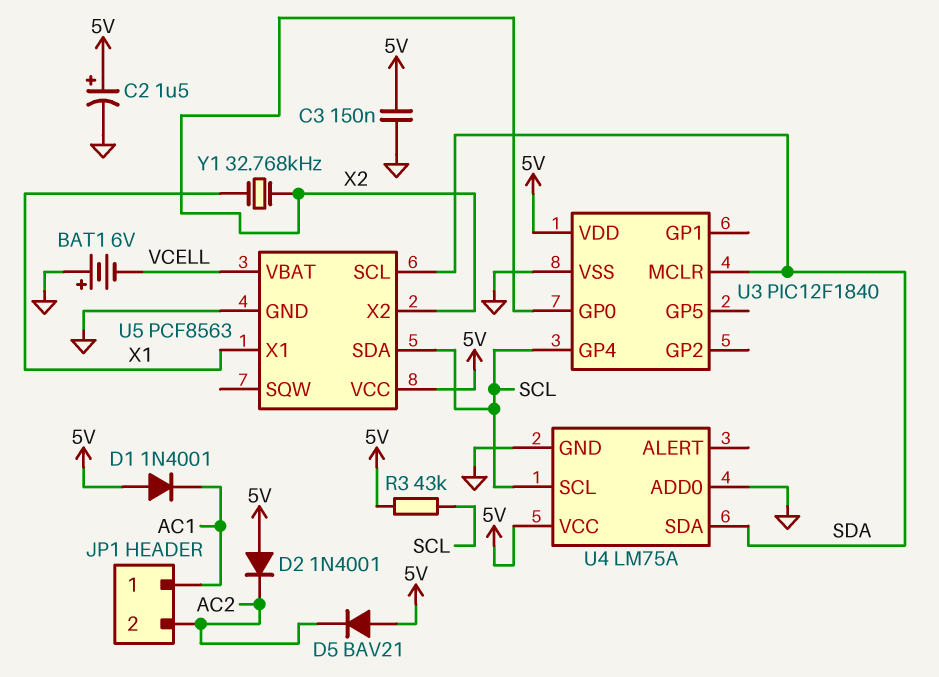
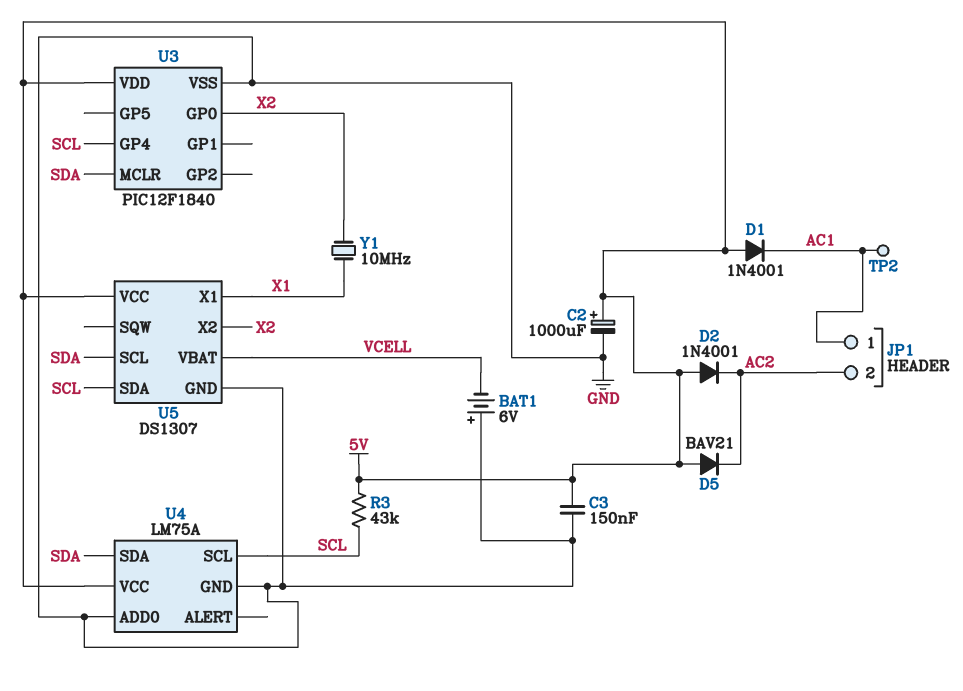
C2: 1.5uF (plus 5V, minus GND) -> 1000uF (plus 5V, minus GND)
TP2: none -> test point (AC1)
U5: PCF8563 -> DS1307
Y1: 32.768kHz (X1, X2) -> 10MHz (X1, X2)

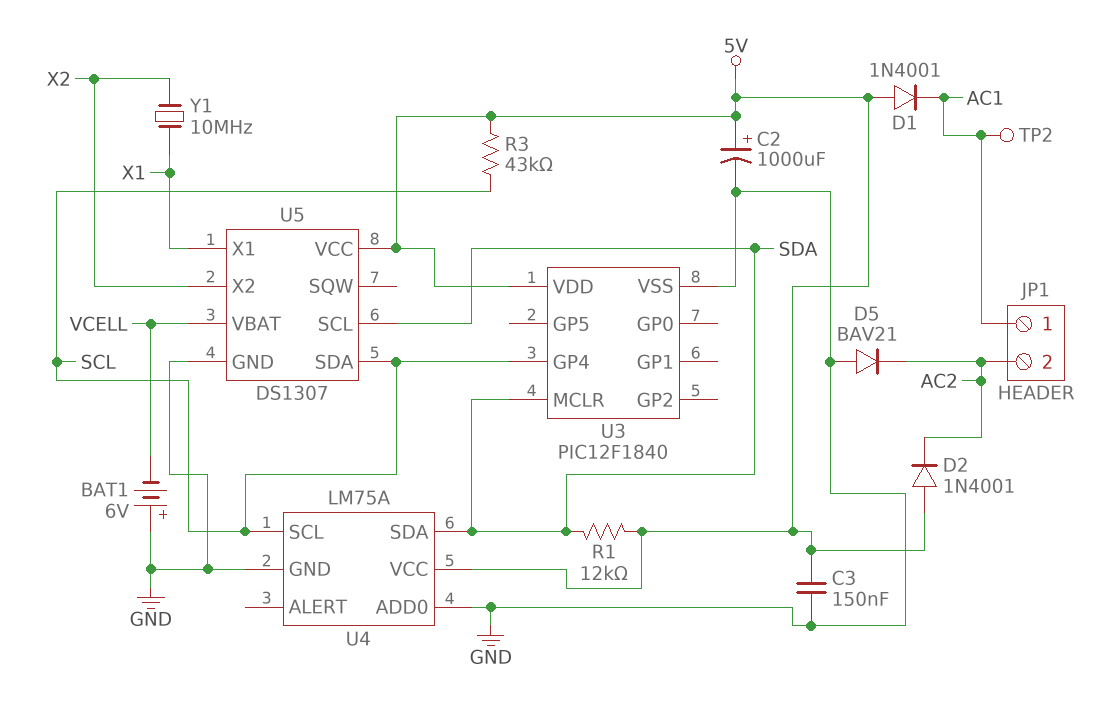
D5: diode BAV21 (A 5V, K AC2) -> diode BAV21 (A GND, K AC2)
R1: none -> 12k (5V, SDA)
U3 pin GP0: X2 -> none

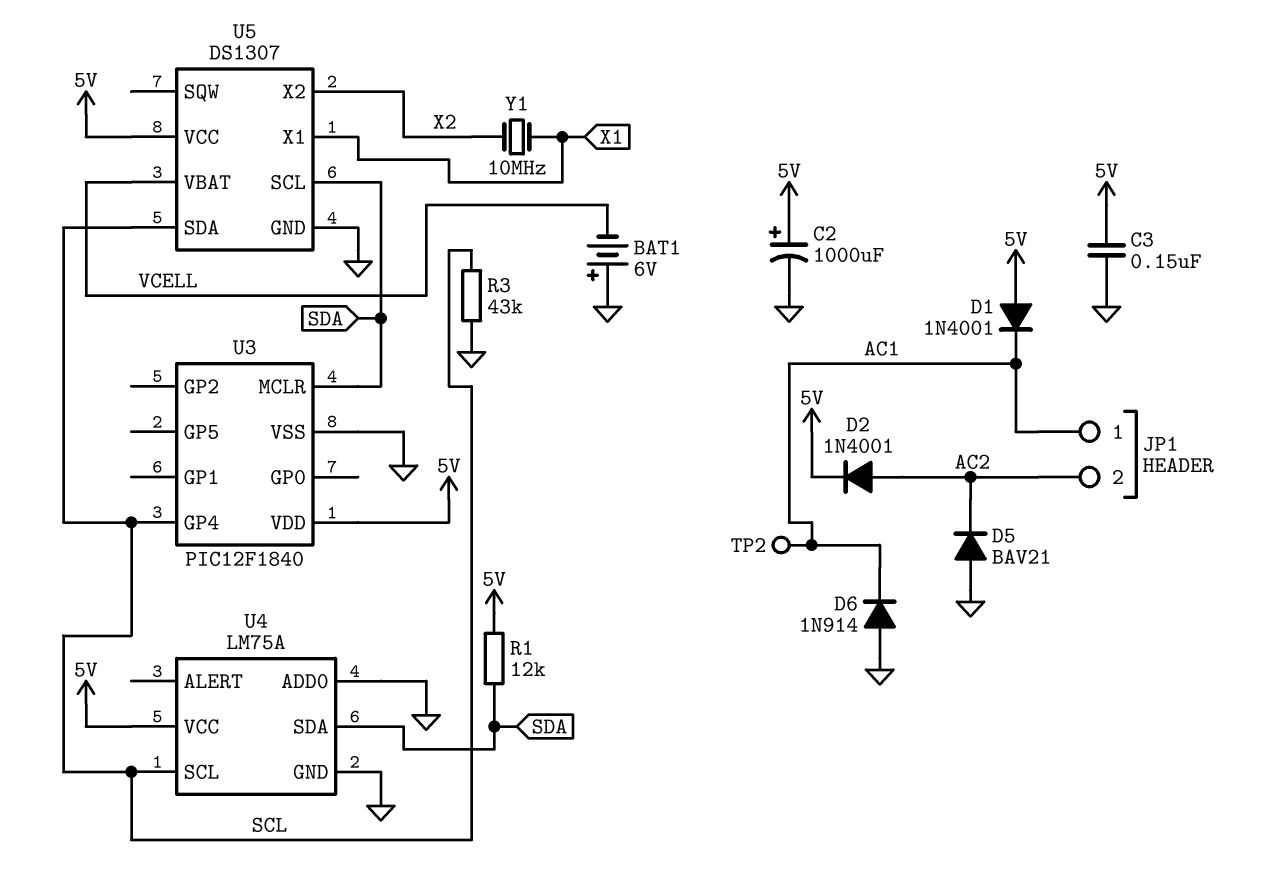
D2: diode 1N4001 (A 5V, K AC2) -> diode 1N4001 (A AC2, K 5V)
D6: none -> diode 1N914 (A GND, K AC1)
R3: 43k (5V, SCL) -> 43k (GND, SCL)

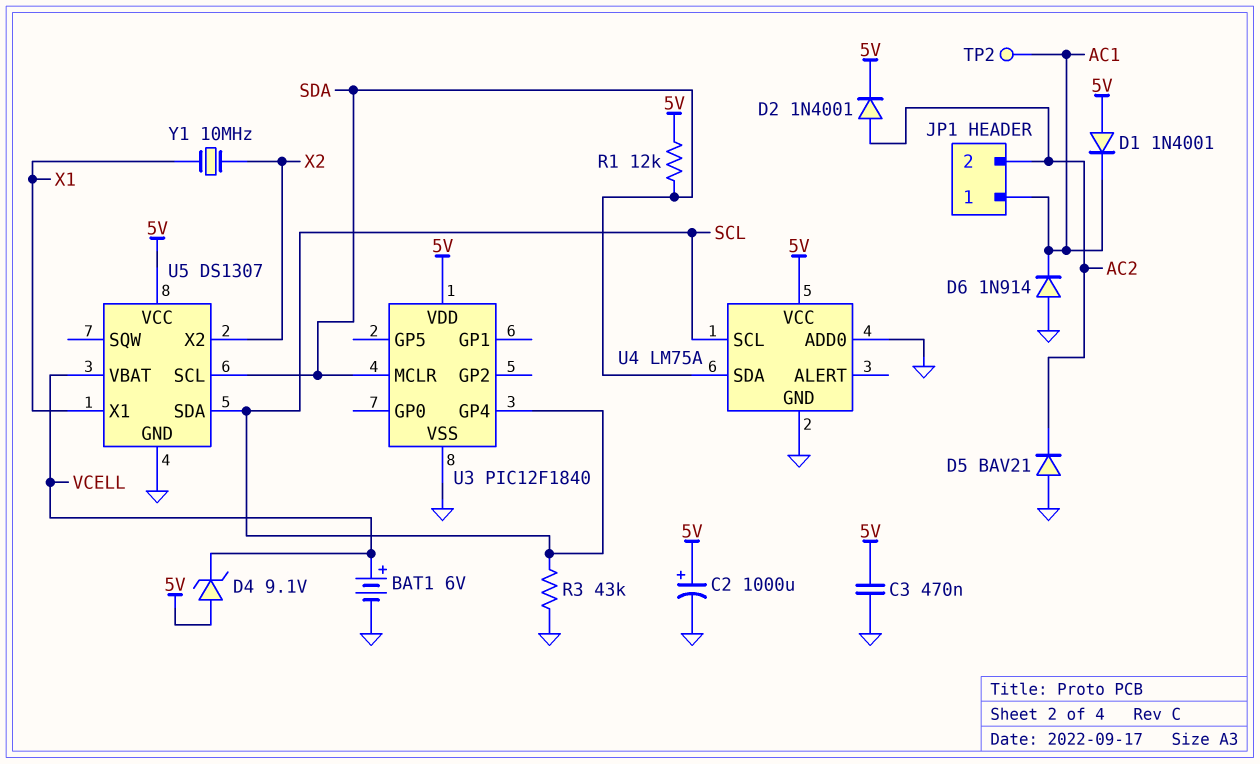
BAT1: 6V (plus GND, minus VCELL) -> 6V (plus VCELL, minus GND)
C3: 150nF (5V, GND) -> 470nF (5V, GND)
D4: none -> zener 9.1V (A 5V, K VCELL)

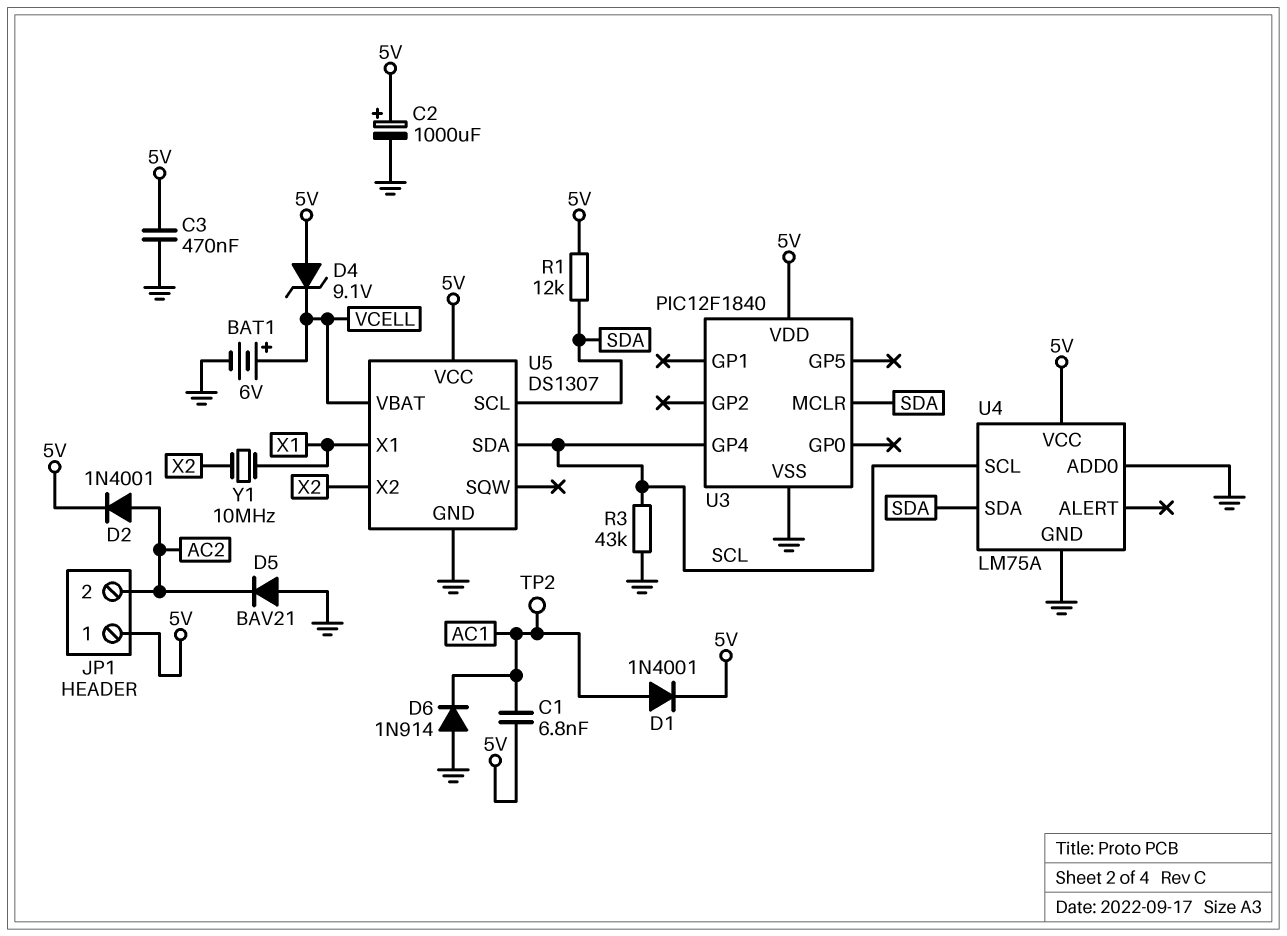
C1: none -> 6.8nF (5V, AC1)
D1: diode 1N4001 (A 5V, K AC1) -> diode 1N4001 (A AC1, K 5V)
JP1 pin 1: AC1 -> 5V

